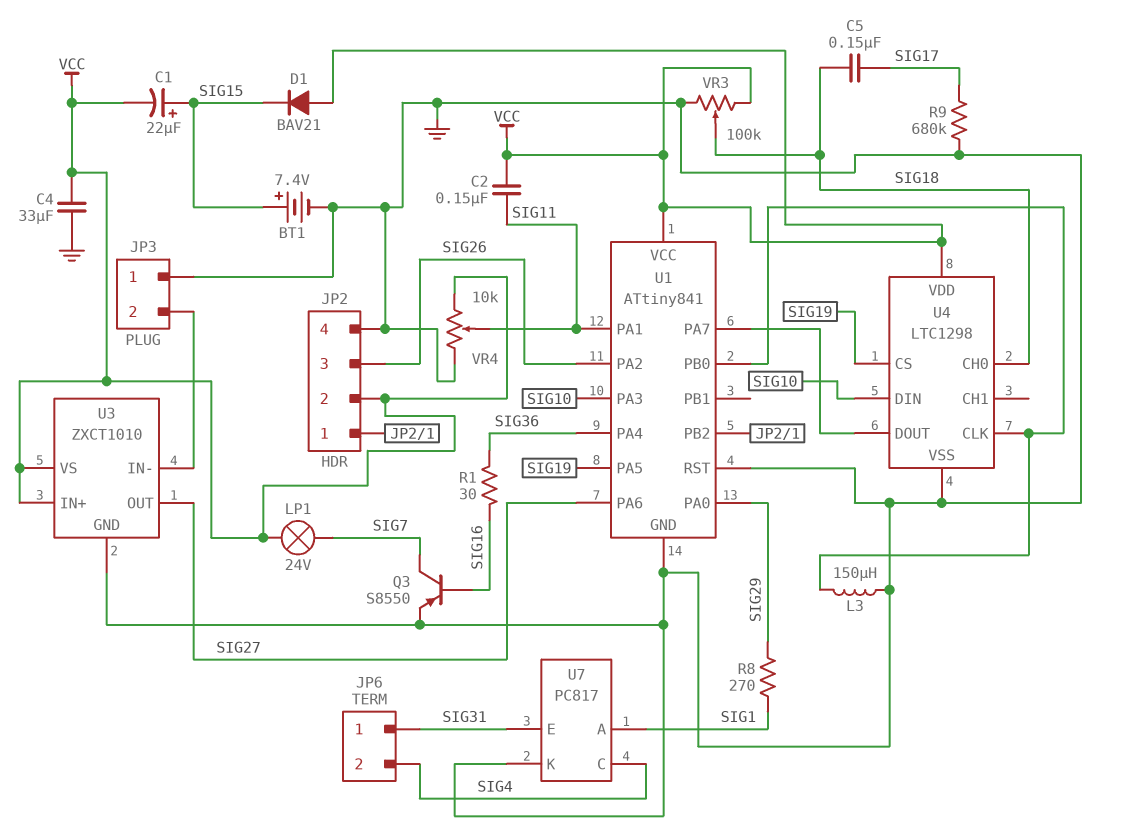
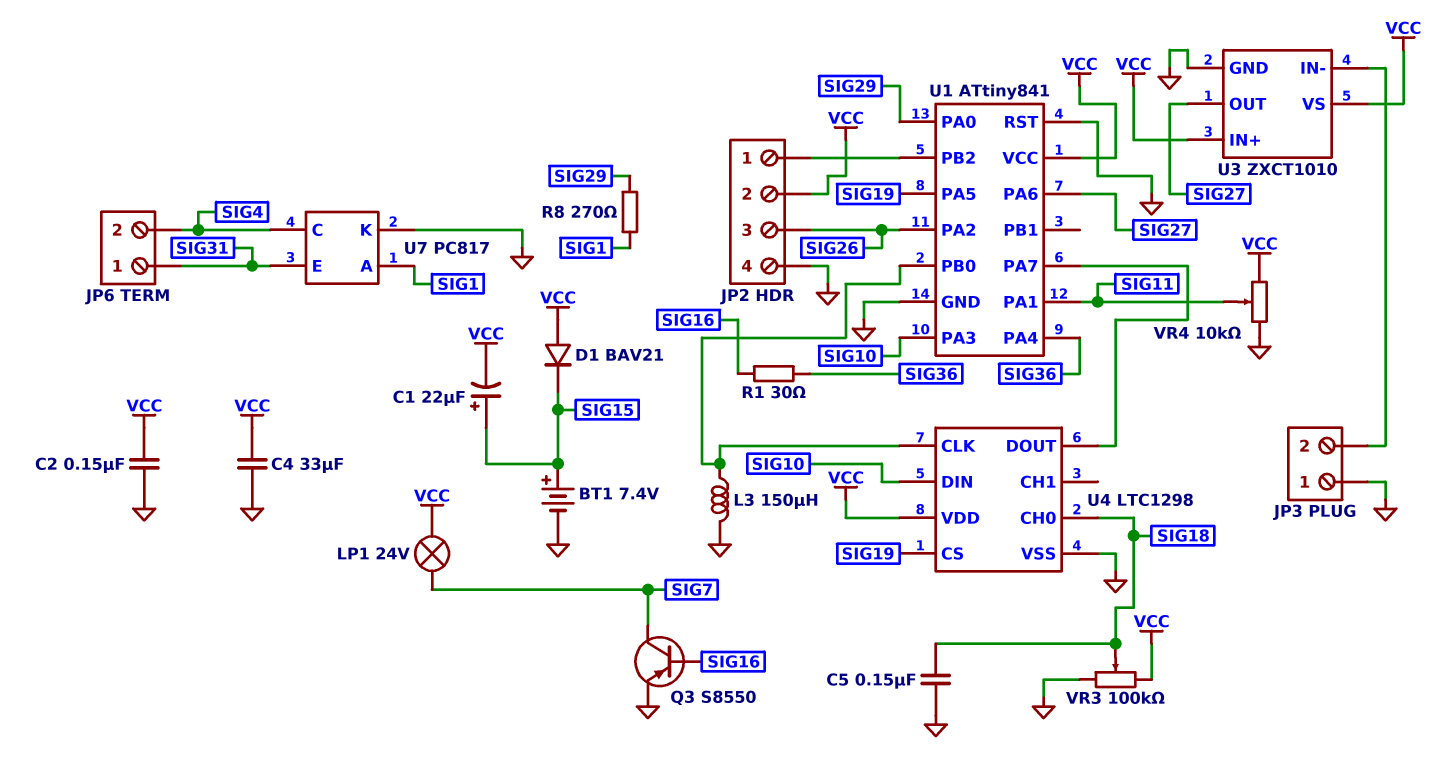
C2: 150nF (SIG11, VCC) -> 150nF (GND, VCC)
C5: 150nF (SIG17, SIG18) -> 150nF (GND, SIG18)
R9: 680k (GND, SIG17) -> none

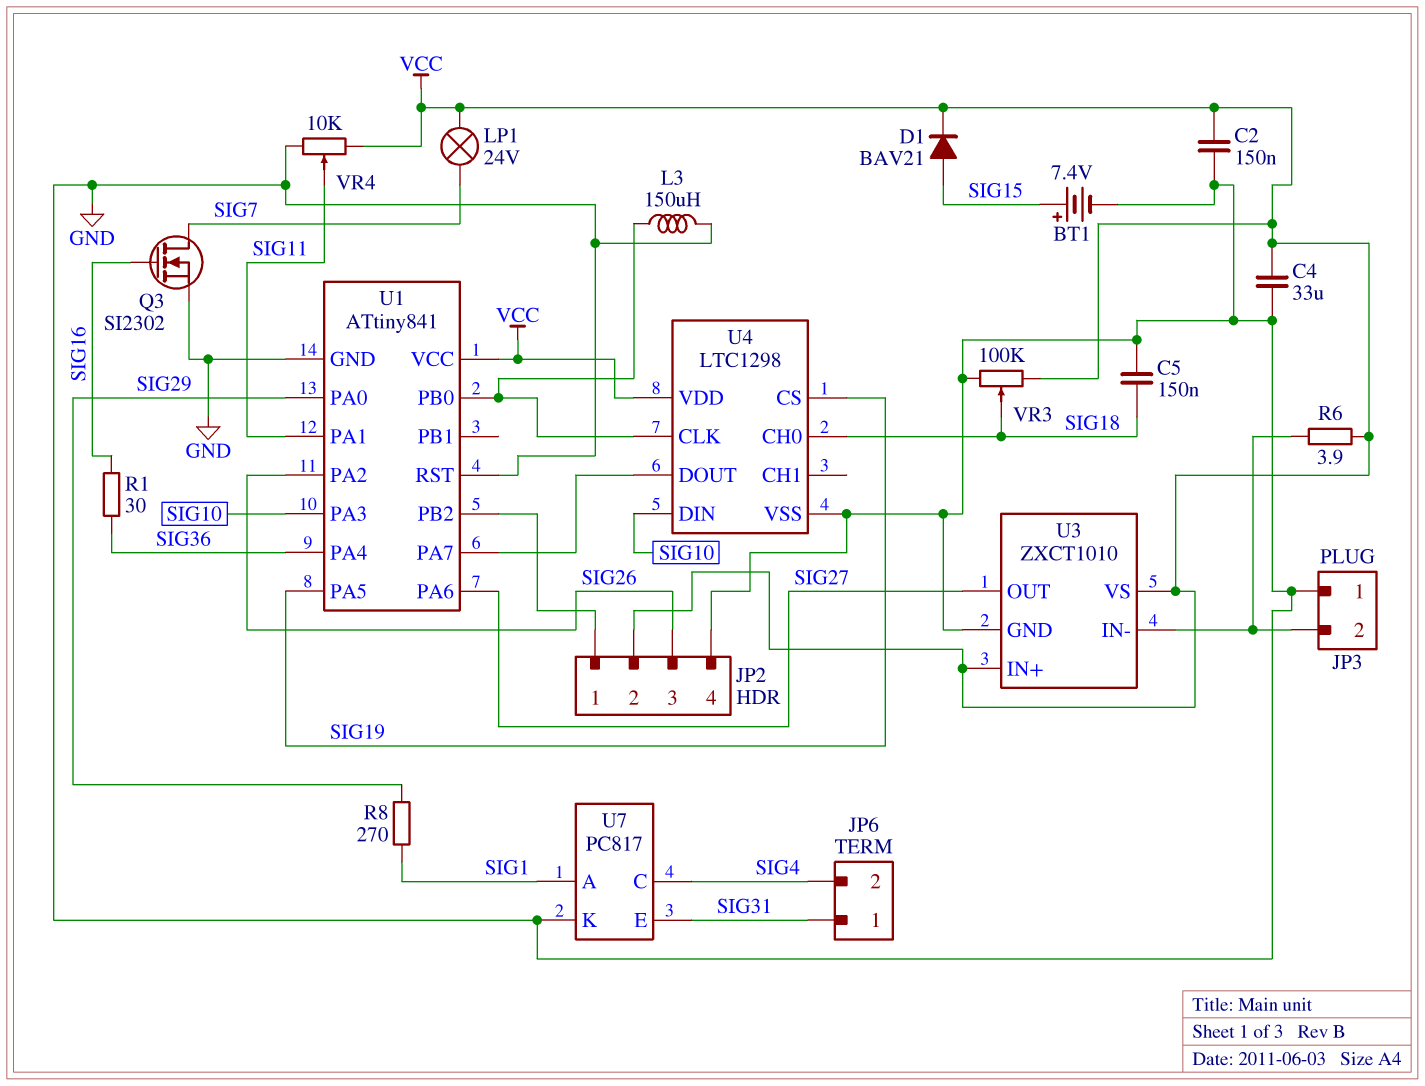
C1: 22uF (plus SIG15, minus VCC) -> none
D1: diode BAV21 (A VCC, K SIG15) -> diode BAV21 (A SIG15, K VCC)
Q3: PNP S8550 (B SIG16, C SIG7, E GND) -> NMOS SI2302 (G SIG16, D SIG7, S GND)
R6: none -> 3.9 (JP3/2, VCC)

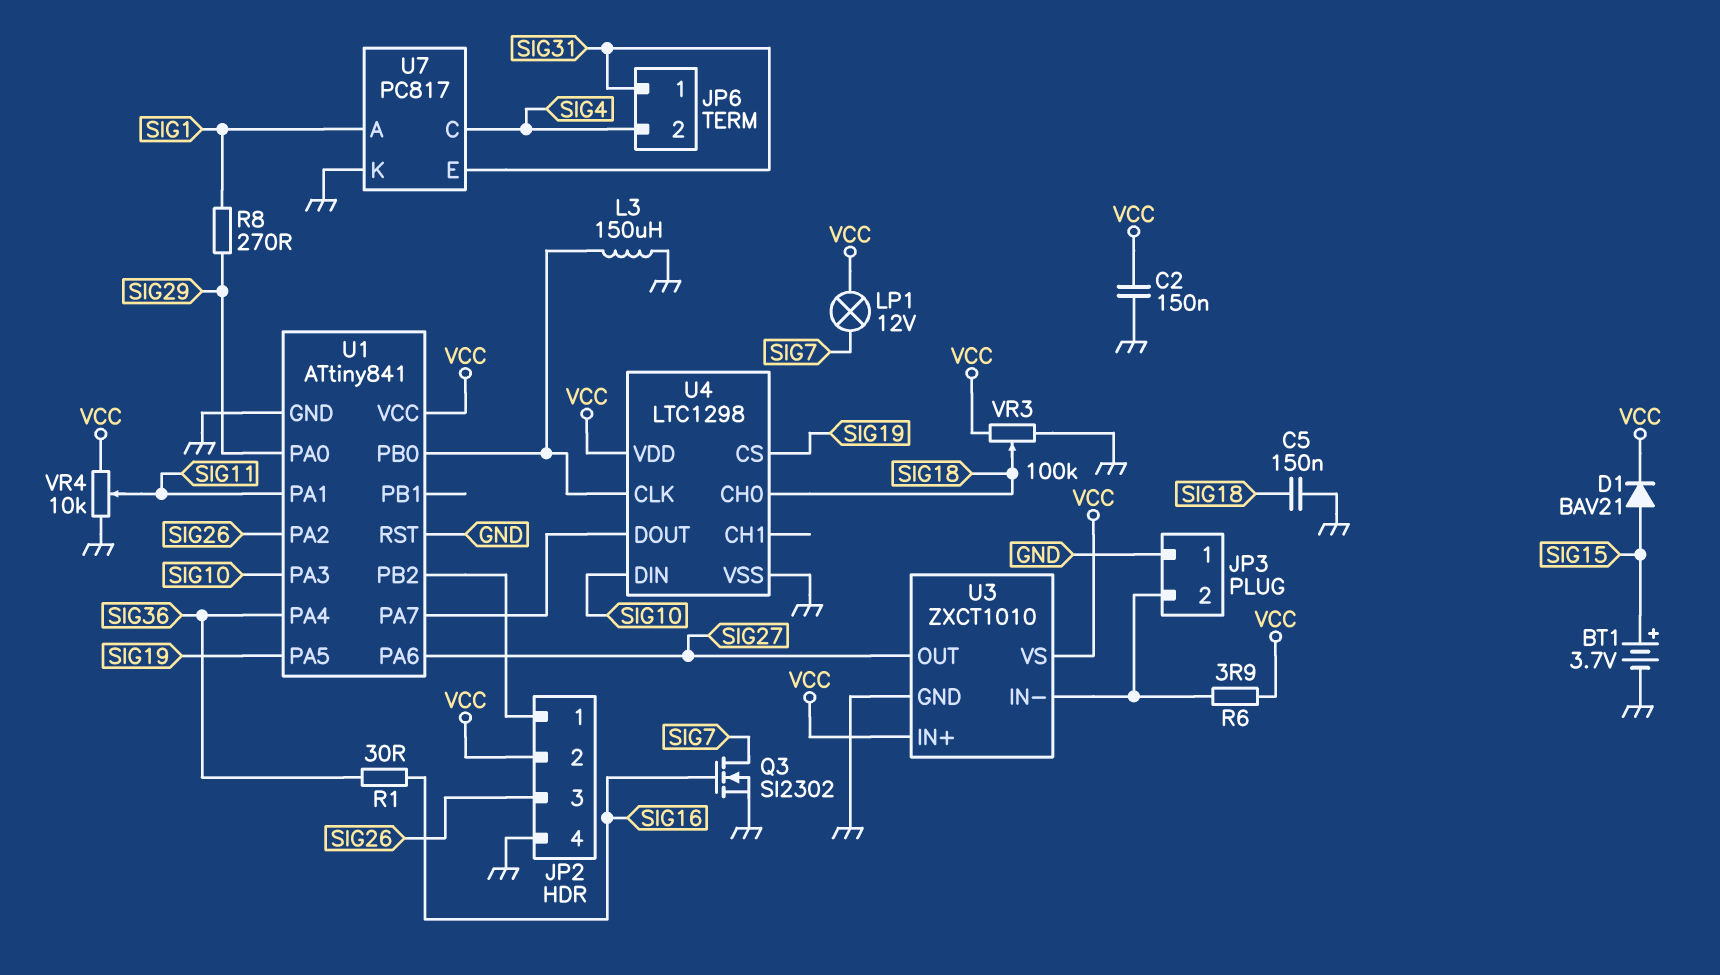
BT1: 7.4V (plus SIG15, minus GND) -> 3.7V (plus SIG15, minus GND)
C4: 33uF (GND, VCC) -> none
LP1: lamp 24V (SIG7, VCC) -> lamp 12V (SIG7, VCC)

